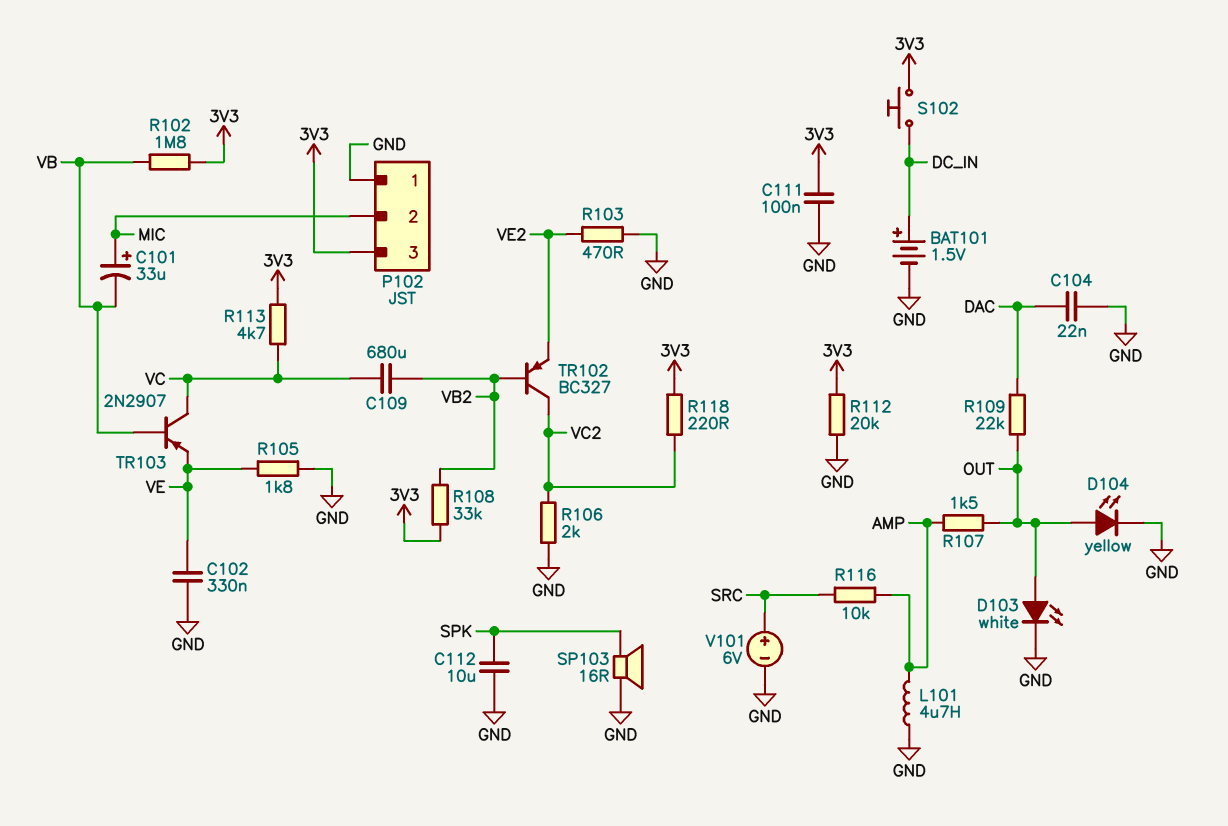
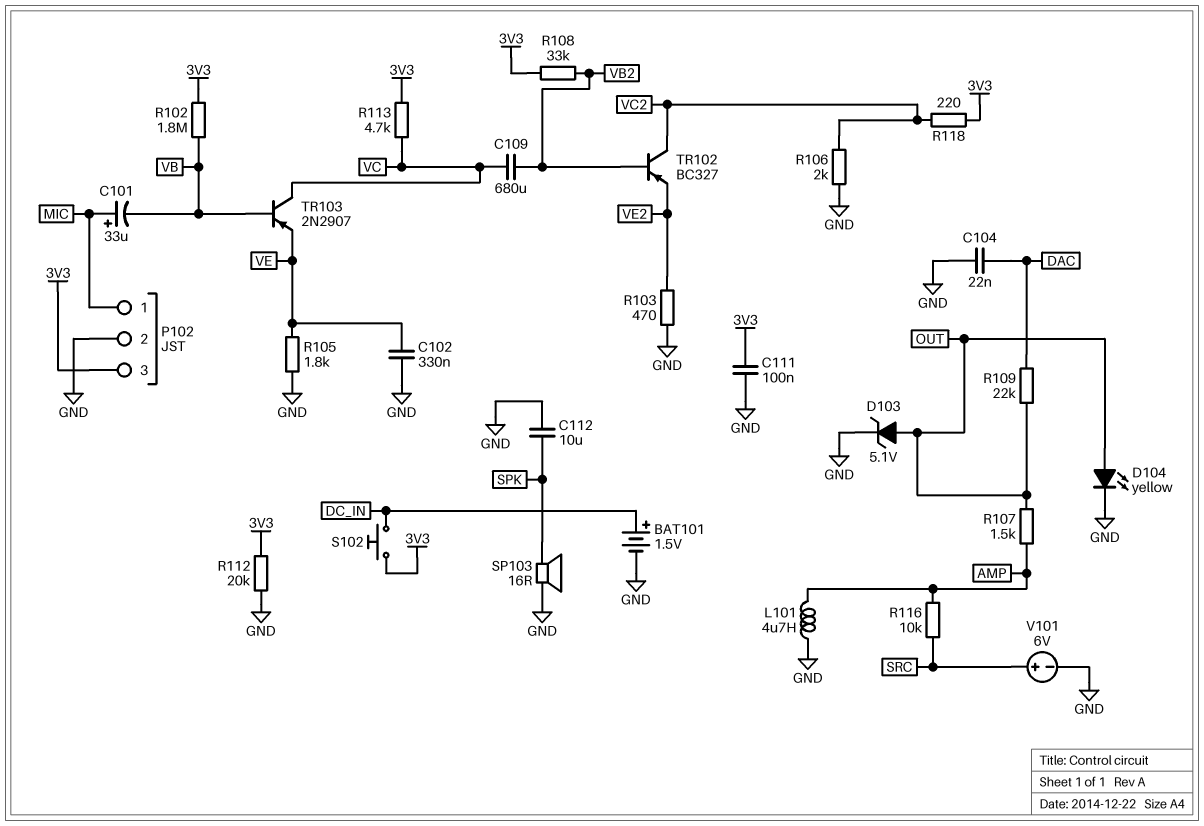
D103: LED white (A OUT, K GND) -> zener 5.1V (A OUT, K GND)
P102 pin 1: GND -> MIC
P102 pin 2: MIC -> GND

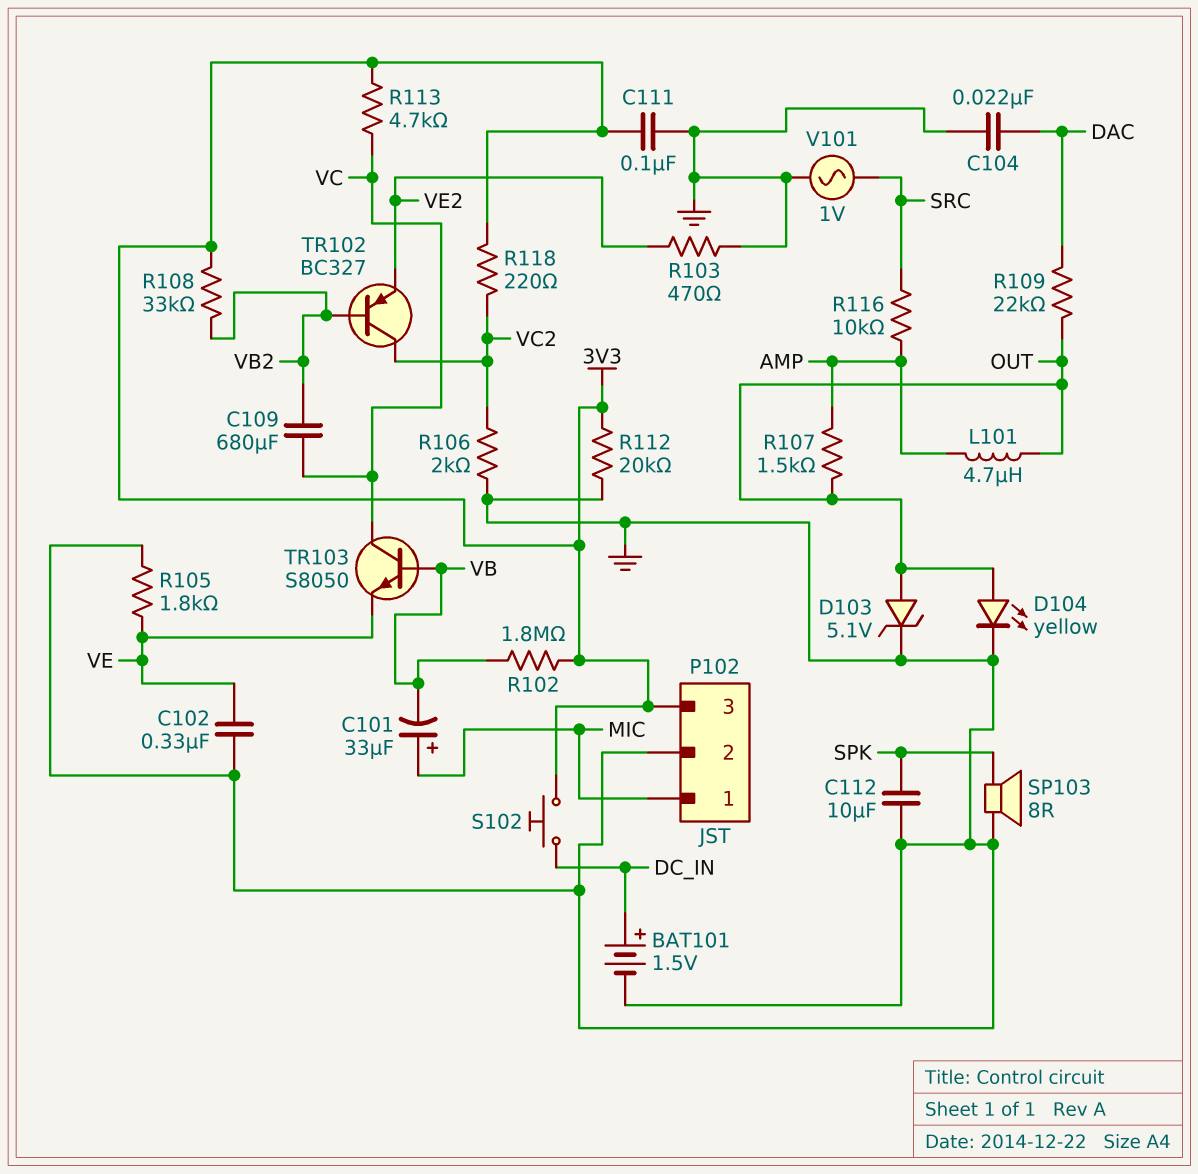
L101: 4.7uH (AMP, GND) -> 4.7uH (AMP, OUT)
SP103: speaker 16R (GND, SPK) -> speaker 8R (GND, SPK)
TR103: PNP 2N2907 (B VB, C VC, E VE) -> NPN S8050 (B VB, C VC, E VE)
V101: 6V (plus SRC, minus GND) -> AC 1V (GND, SRC)

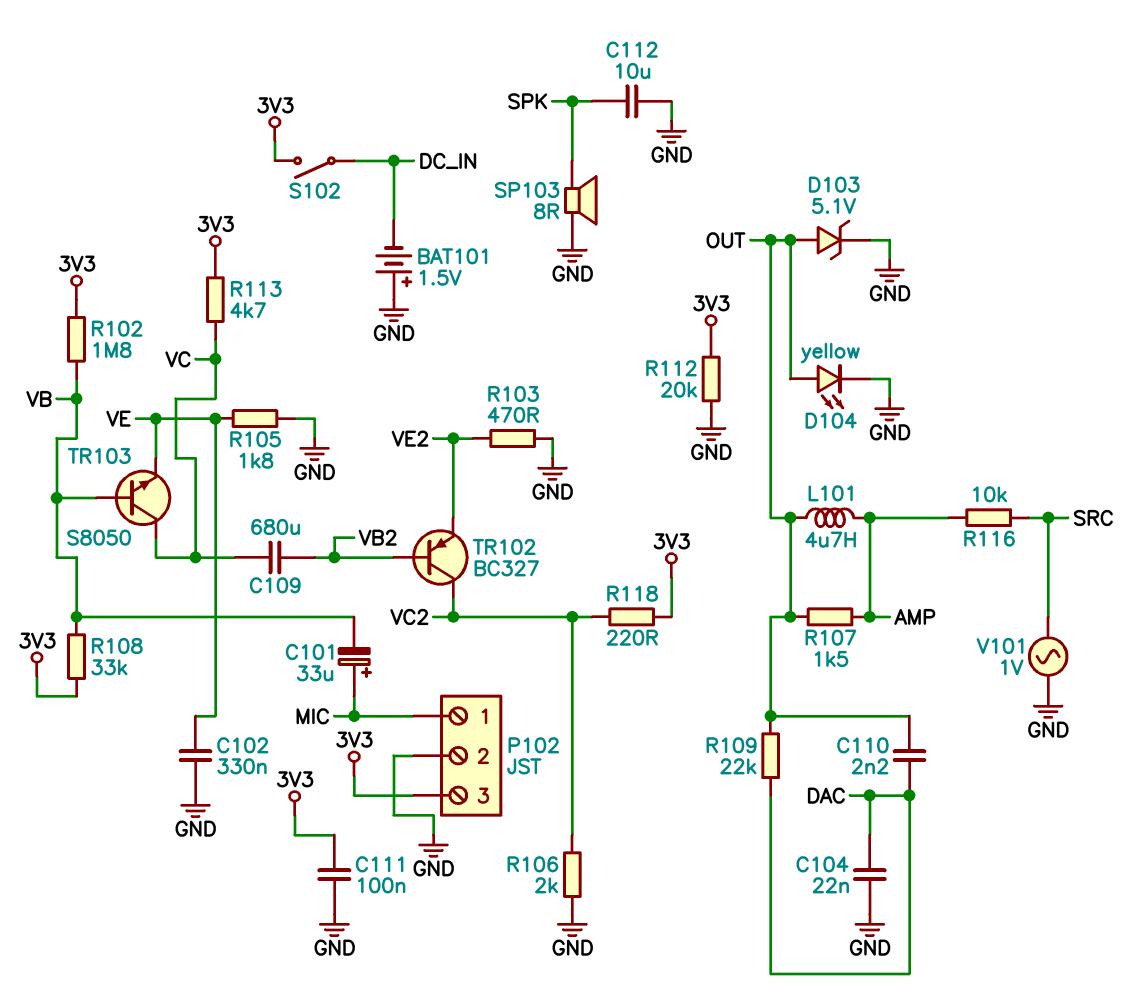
BAT101: 1.5V (plus DC_IN, minus GND) -> 1.5V (plus GND, minus DC_IN)
C110: none -> 2.2nF (DAC, OUT)
R108: 33k (3V3, VB2) -> 33k (3V3, VB)
S102: button (3V3, DC_IN) -> switch (3V3, DC_IN)

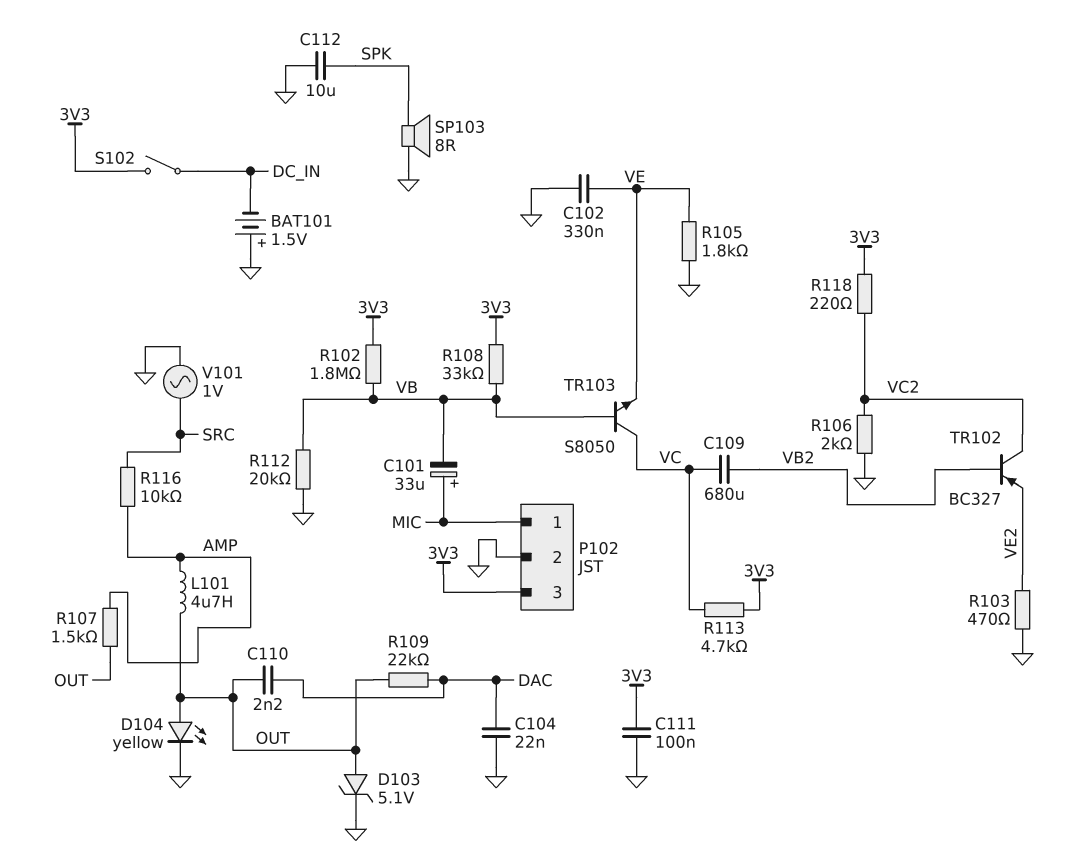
R112: 20k (3V3, GND) -> 20k (GND, VB)

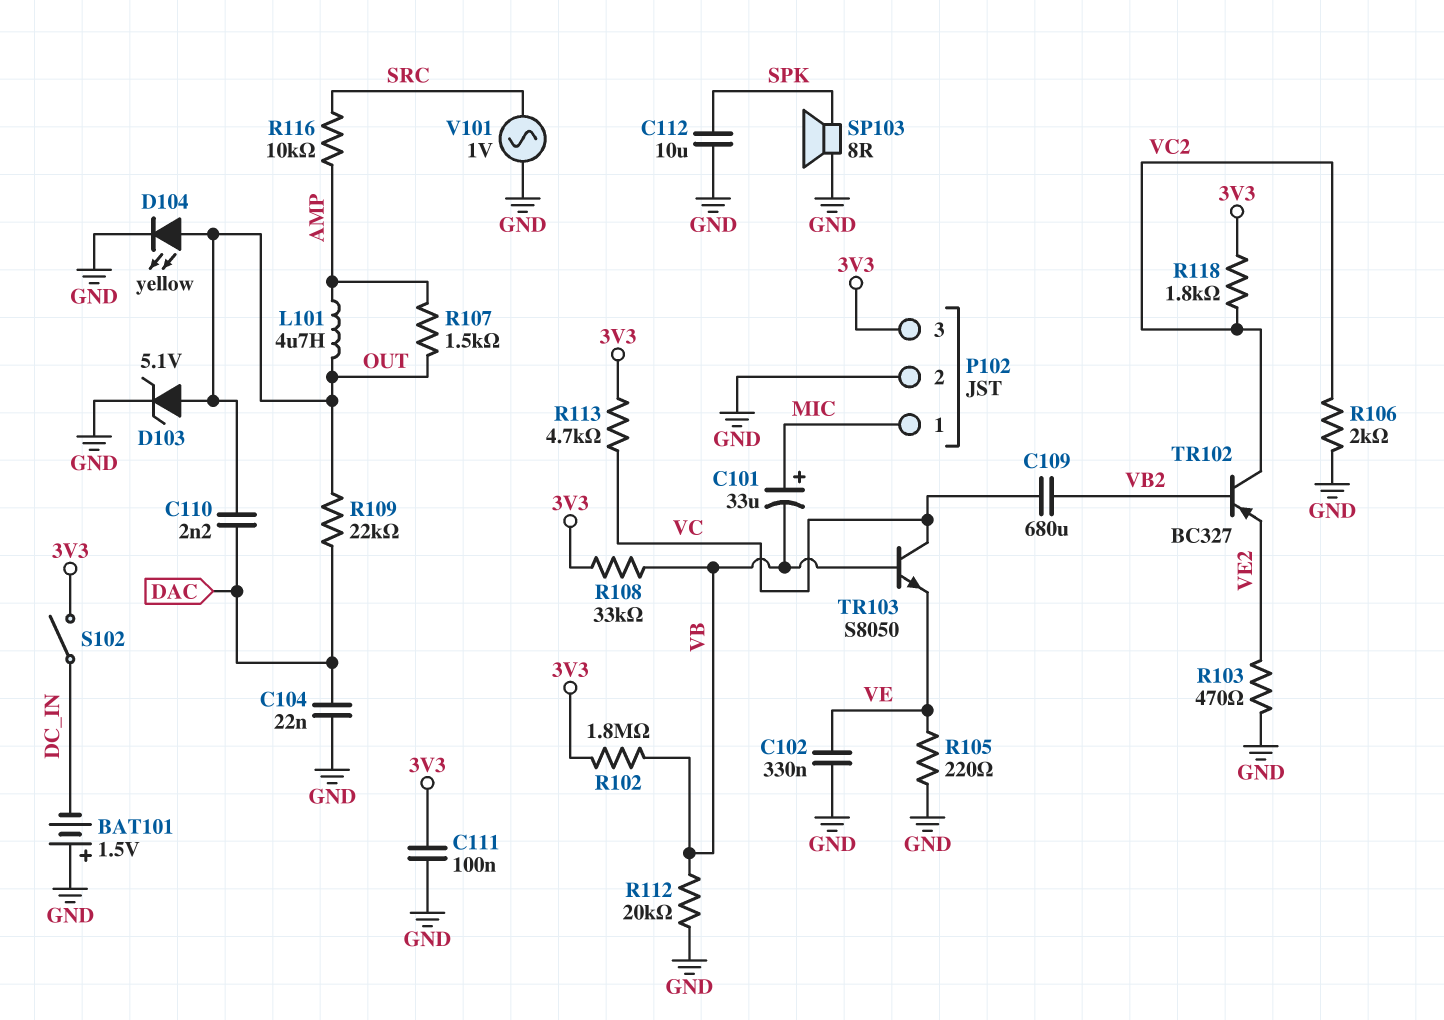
R105: 1.8k (GND, VE) -> 220 (GND, VE)
R118: 220 (3V3, VC2) -> 1.8k (3V3, VC2)

